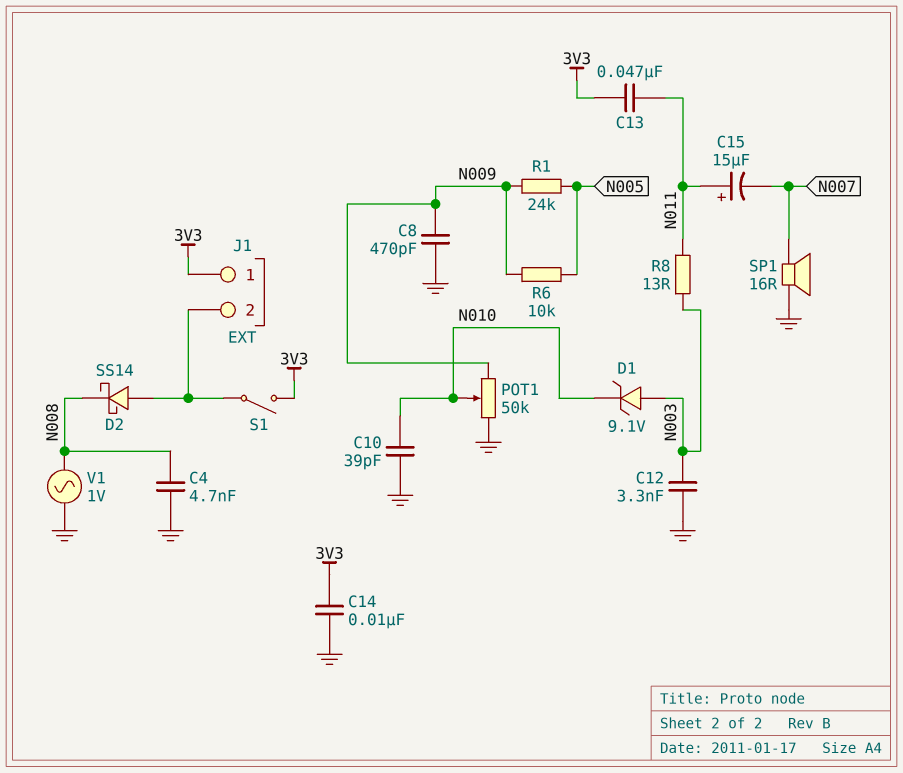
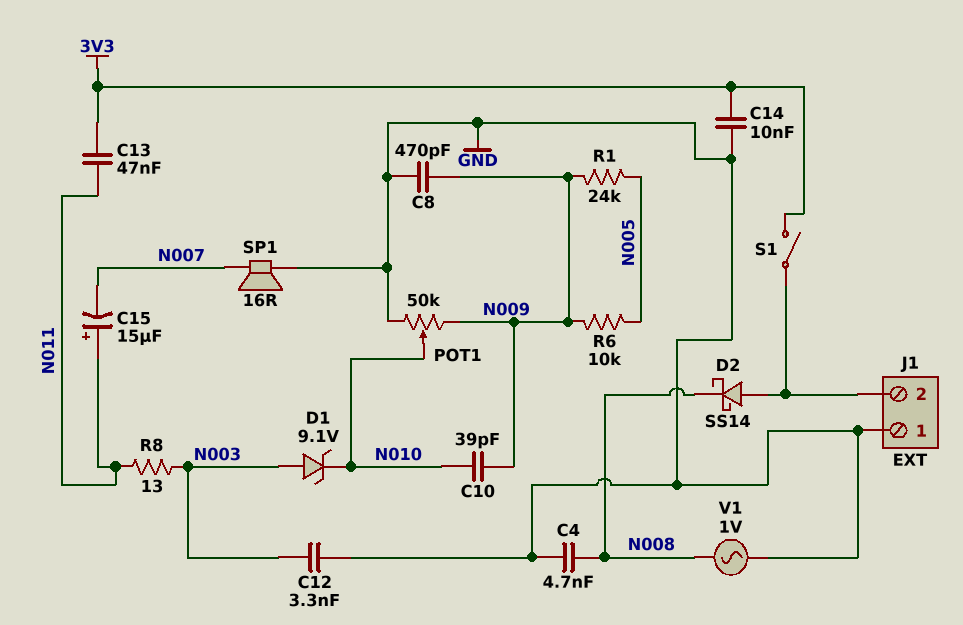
C10: 39pF (GND, N010) -> 39pF (N009, N010)
J1 pin 1: 3V3 -> GND

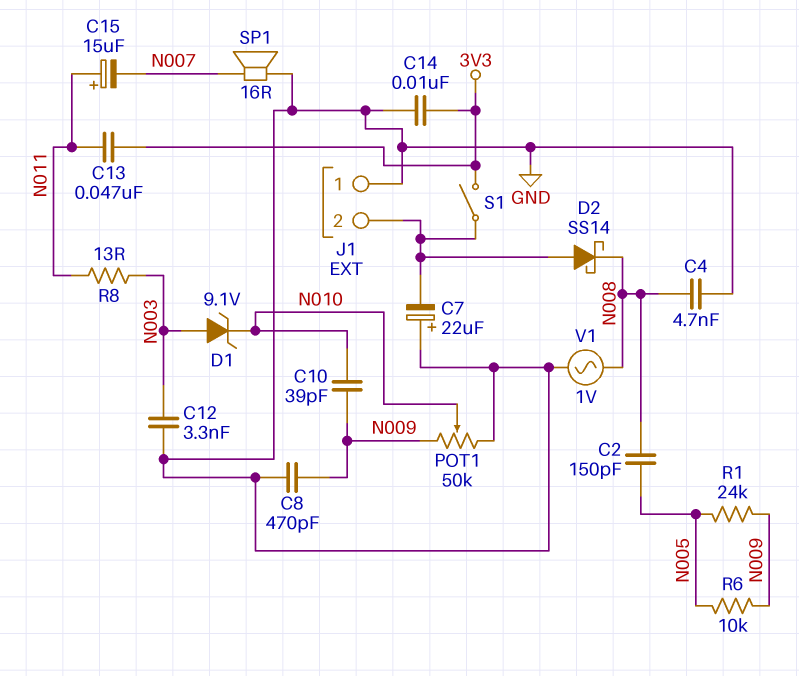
C2: none -> 150pF (N005, N008)
C7: none -> 22uF (plus GND, minus J1/2)

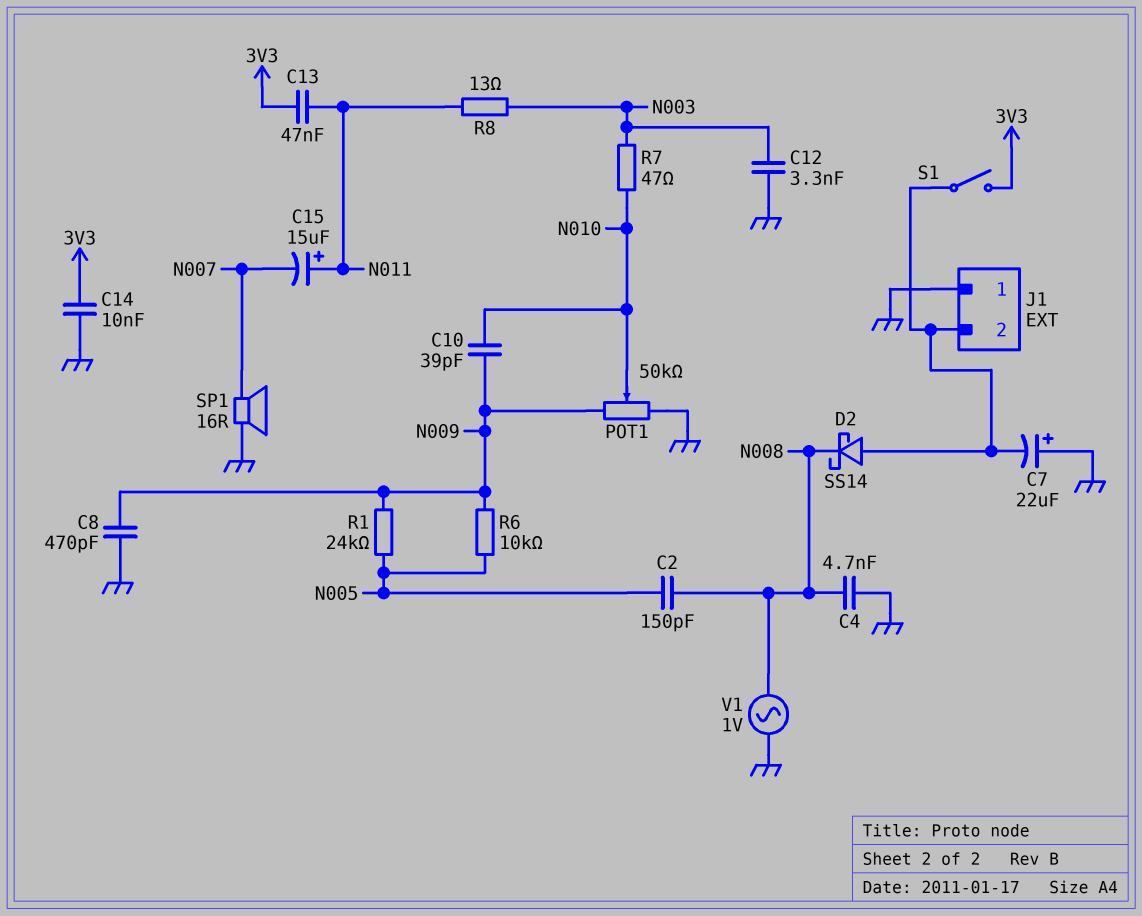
D1: zener 9.1V (A N003, K N010) -> none
R7: none -> 47 (N003, N010)

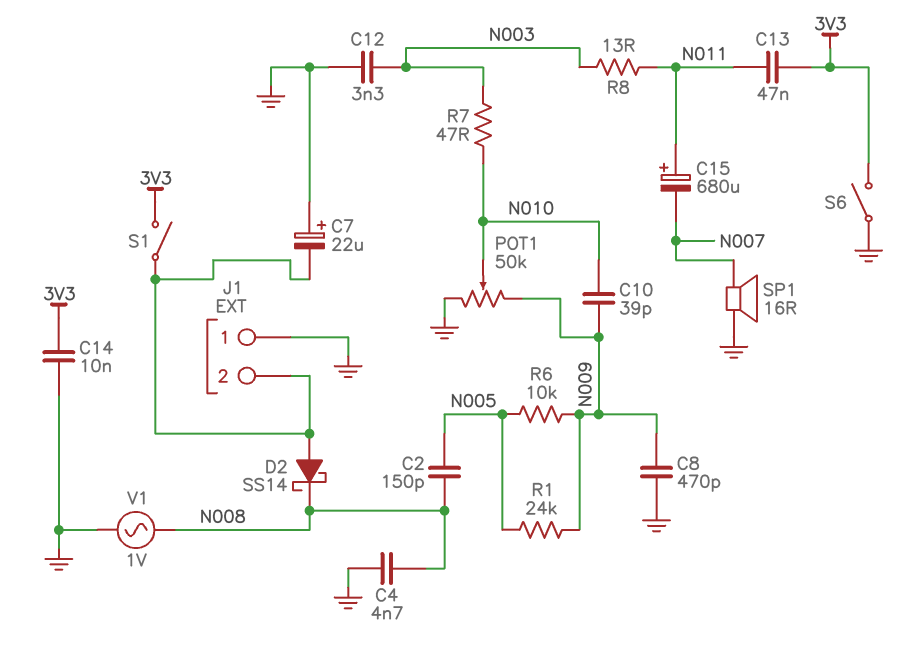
C15: 15uF (plus N011, minus N007) -> 680uF (plus N011, minus N007)
S6: none -> switch (3V3, GND)

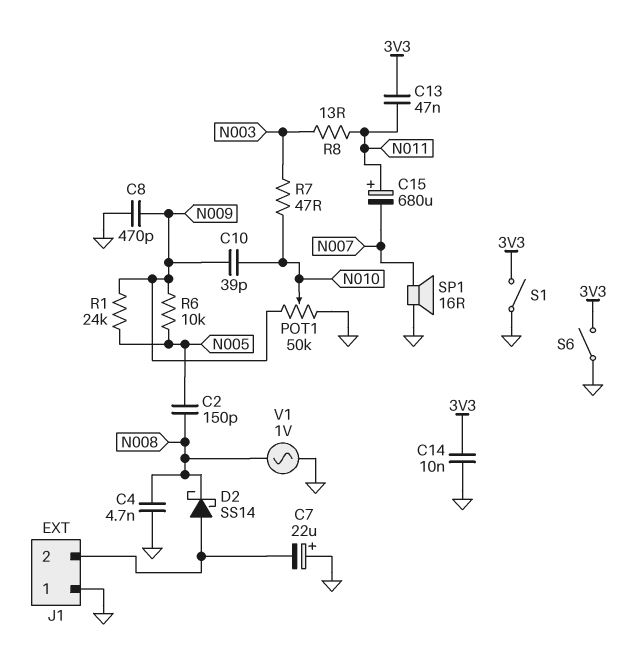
C12: 3.3nF (GND, N003) -> none
S1: switch (3V3, J1/2) -> switch (3V3, GND)

